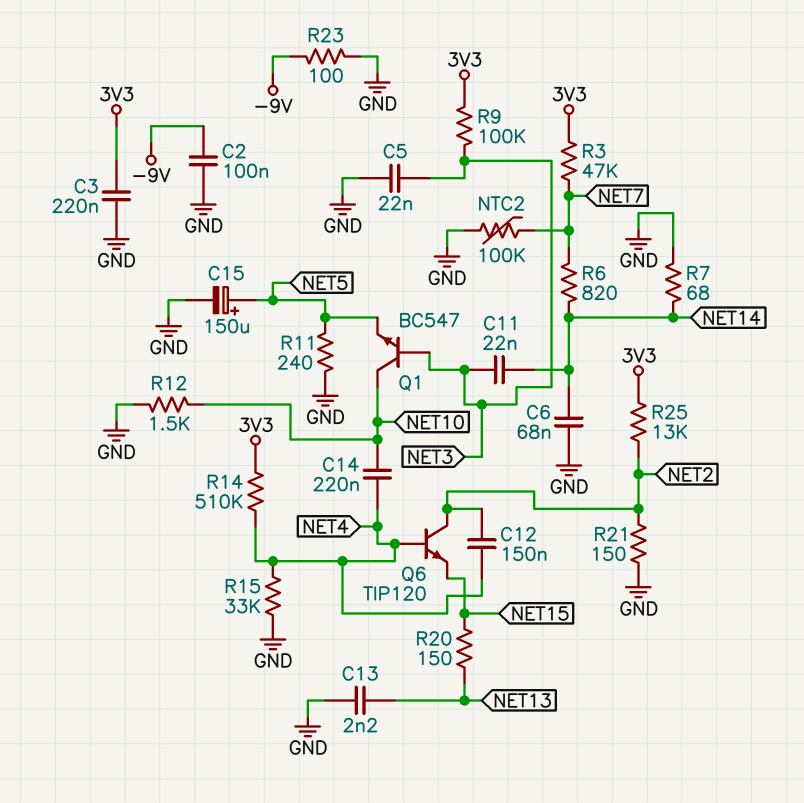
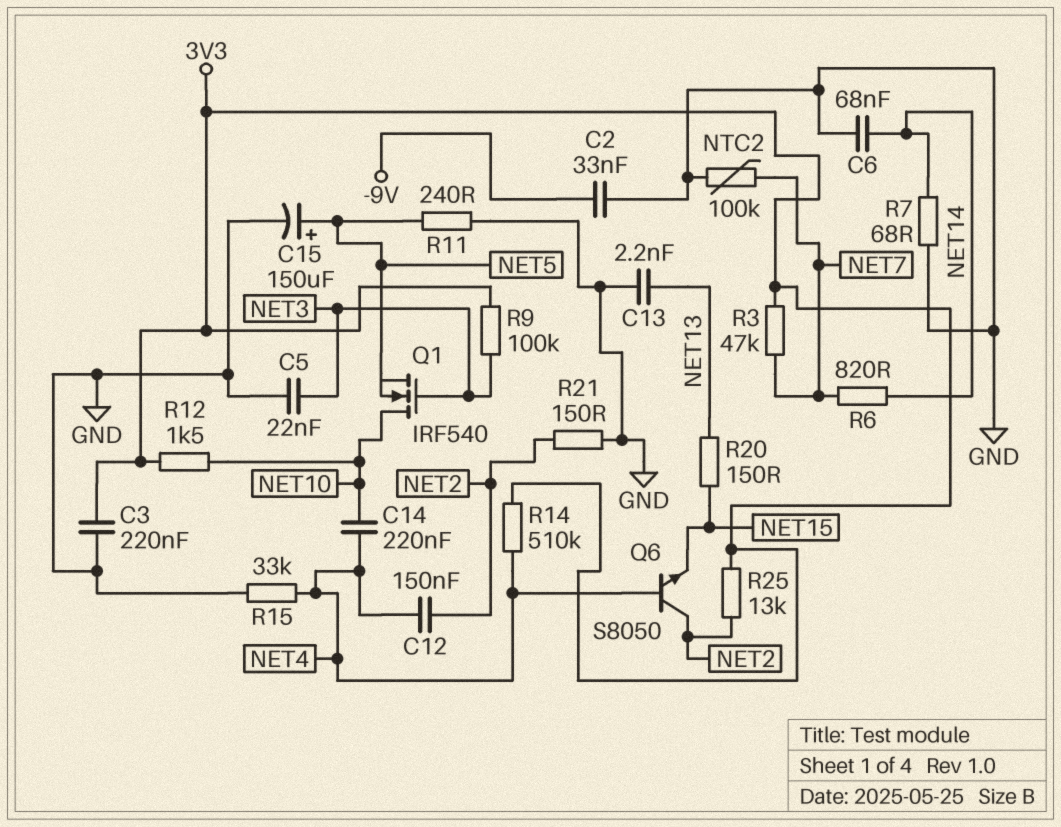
C2: 100nF (-9V, GND) -> 33nF (-9V, GND)
C11: 22nF (NET3, NET14) -> none
Q1: NPN BC547 (B NET3, C NET10, E NET5) -> NMOS IRF540 (G NET3, D NET10, S NET5)
Q6: NPN TIP120 (B NET4, C NET2, E NET15) -> NPN S8050 (B NET4, C NET2, E NET15)
R12: 1.5k (GND, NET10) -> 1.5k (3V3, NET10)
R23: 100 (-9V, GND) -> none

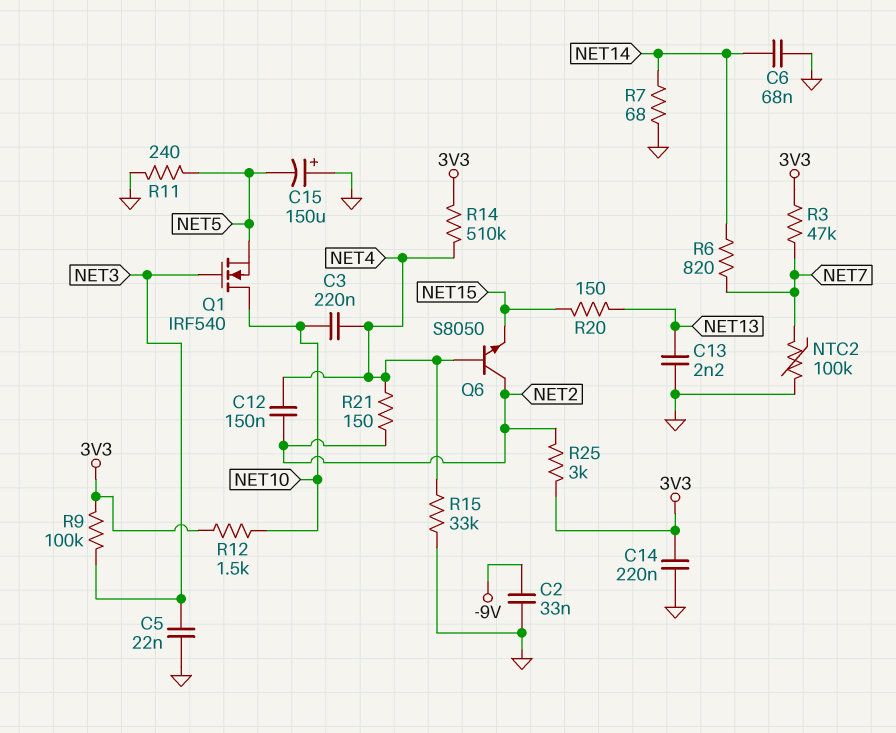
C3: 220nF (3V3, GND) -> 220nF (NET4, NET10)
C14: 220nF (NET4, NET10) -> 220nF (3V3, GND)
C15: 150uF (plus NET5, minus GND) -> 150uF (plus GND, minus NET5)
R21: 150 (GND, NET2) -> 150 (NET2, NET4)
R25: 13k (3V3, NET2) -> 3k (3V3, NET2)

